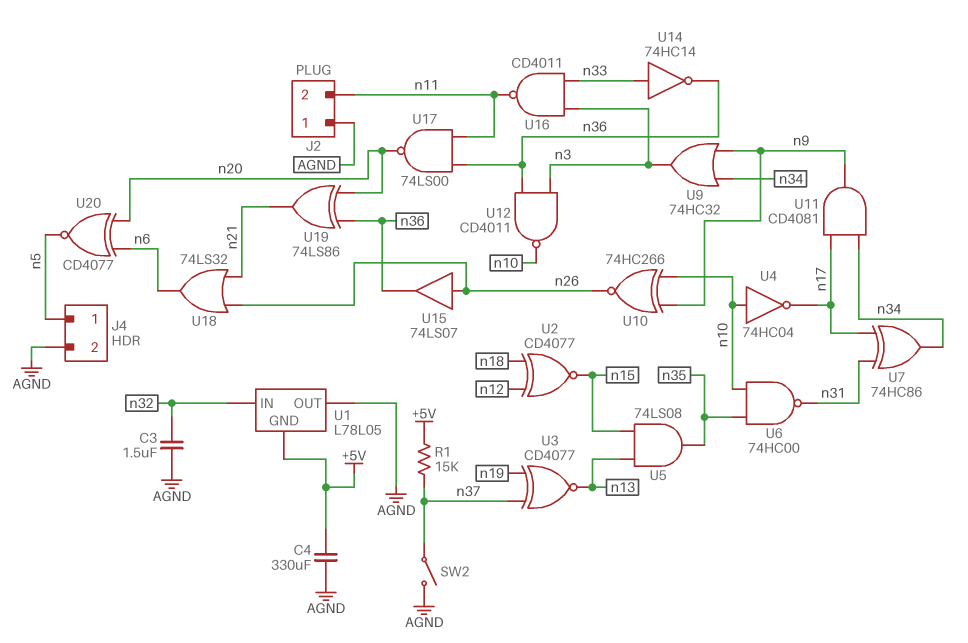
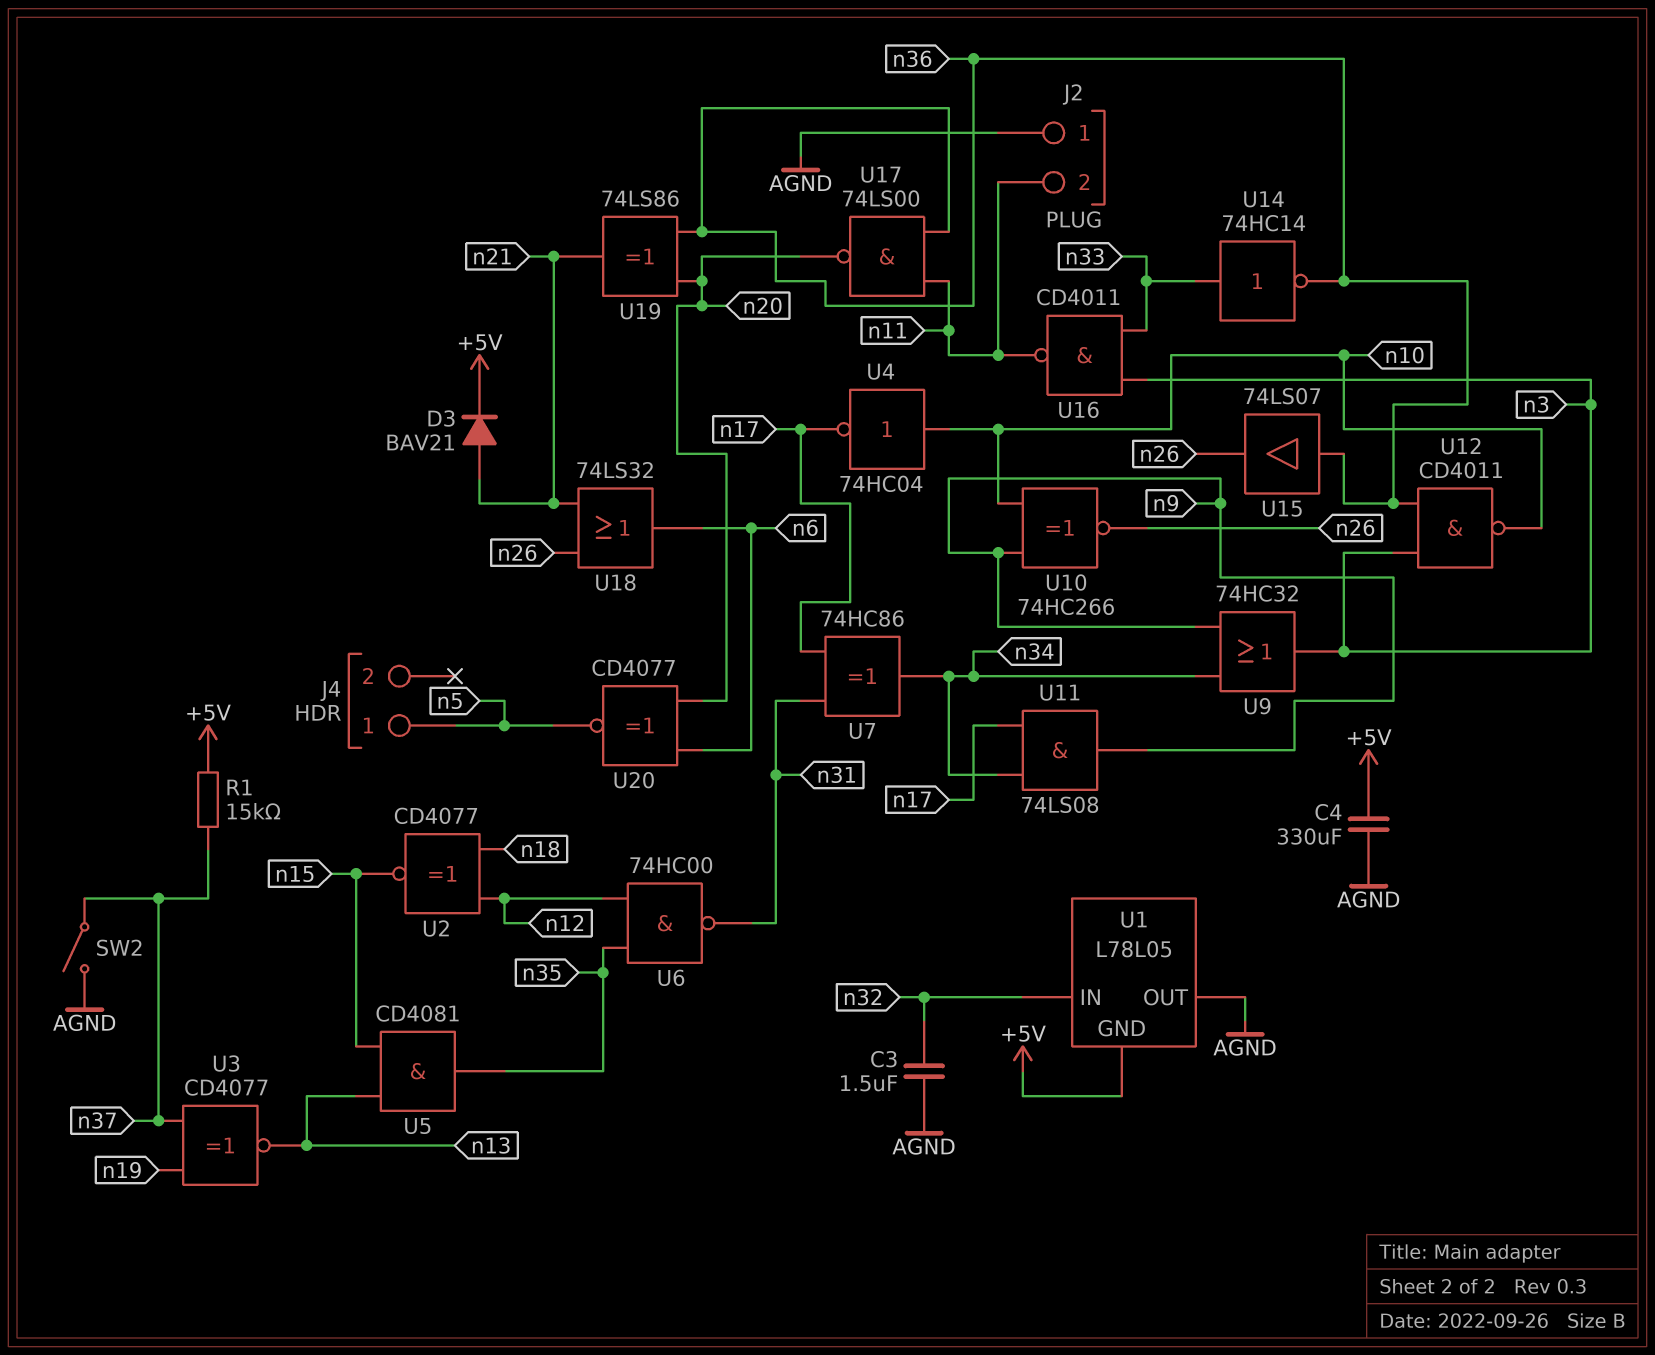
D3: none -> diode BAV21 (A n21, K +5V)
J4 pin 2: AGND -> none
U5: AND 74LS08 (in n13, in n15, out n35) -> AND CD4081 (in n13, in n15, out n35)
U6: NAND 74HC00 (in n10, in n35, out n31) -> NAND 74HC00 (in n12, in n35, out n31)
U11: AND CD4081 (in n17, in n34, out n9) -> AND 74LS08 (in n17, in n34, out n9)
U15: buffer 74LS07 (in n26, out n36) -> buffer 74LS07 (in n36, out n26)

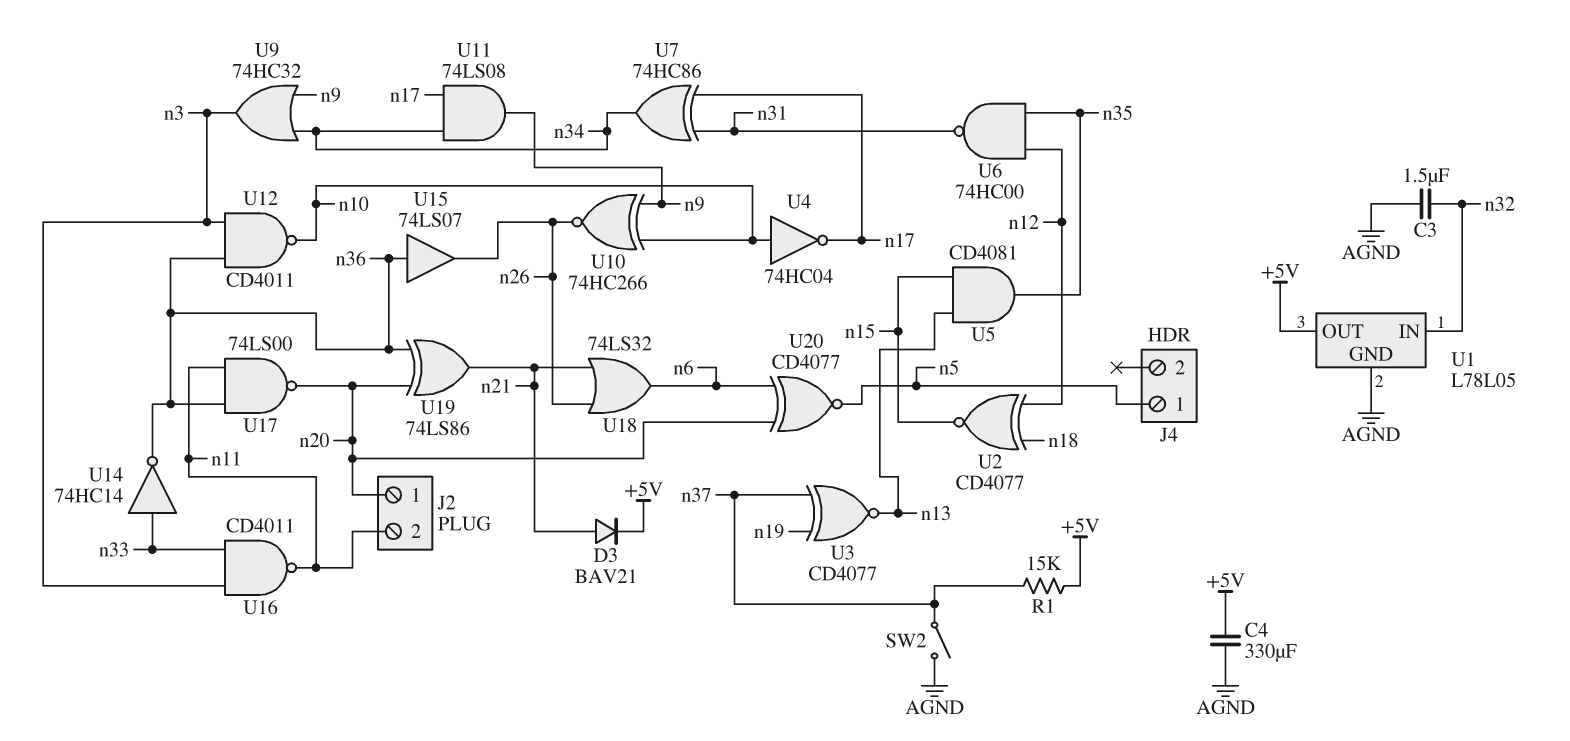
J2 pin 1: AGND -> n20
U1 pin GND: +5V -> AGND
U1 pin OUT: AGND -> +5V

